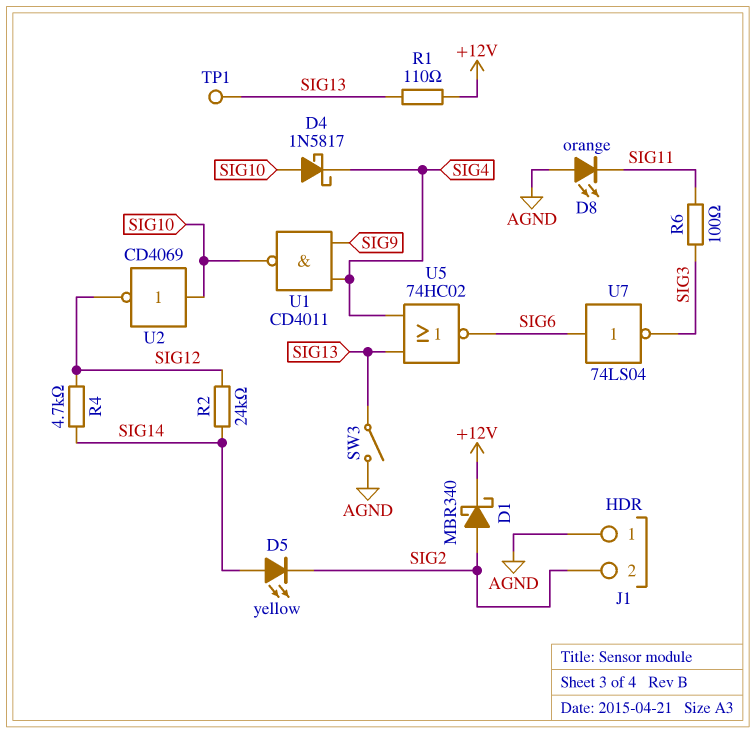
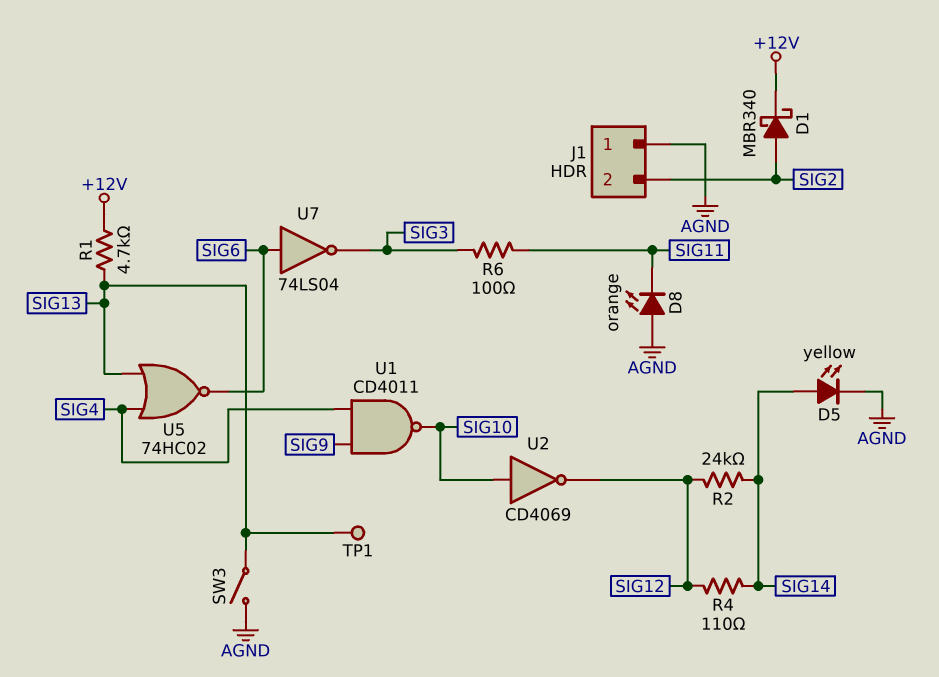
D4: schottky 1N5817 (A SIG10, K SIG4) -> none
D5: LED yellow (A SIG14, K SIG2) -> LED yellow (A SIG14, K AGND)
R1: 110 (+12V, SIG13) -> 4.7k (+12V, SIG13)
R4: 4.7k (SIG12, SIG14) -> 110 (SIG12, SIG14)

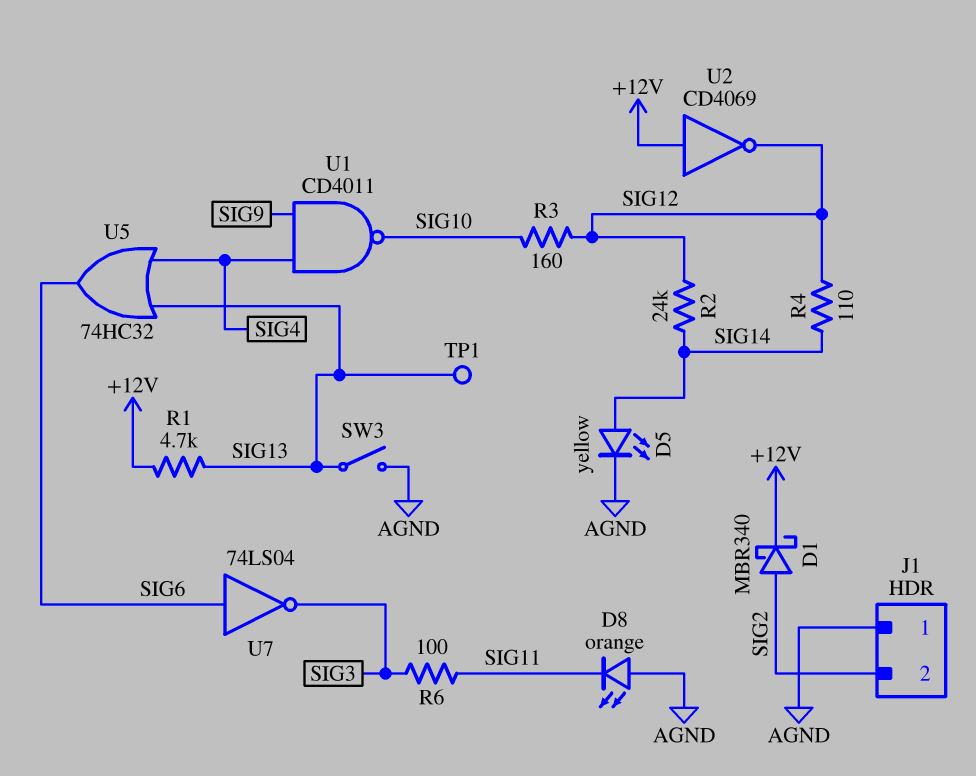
R3: none -> 160 (SIG10, SIG12)
U2: NOT CD4069 (in SIG10, out SIG12) -> NOT CD4069 (in +12V, out SIG12)
U5: NOR 74HC02 (in SIG4, in SIG13, out SIG6) -> OR 74HC32 (in SIG4, in SIG13, out SIG6)

